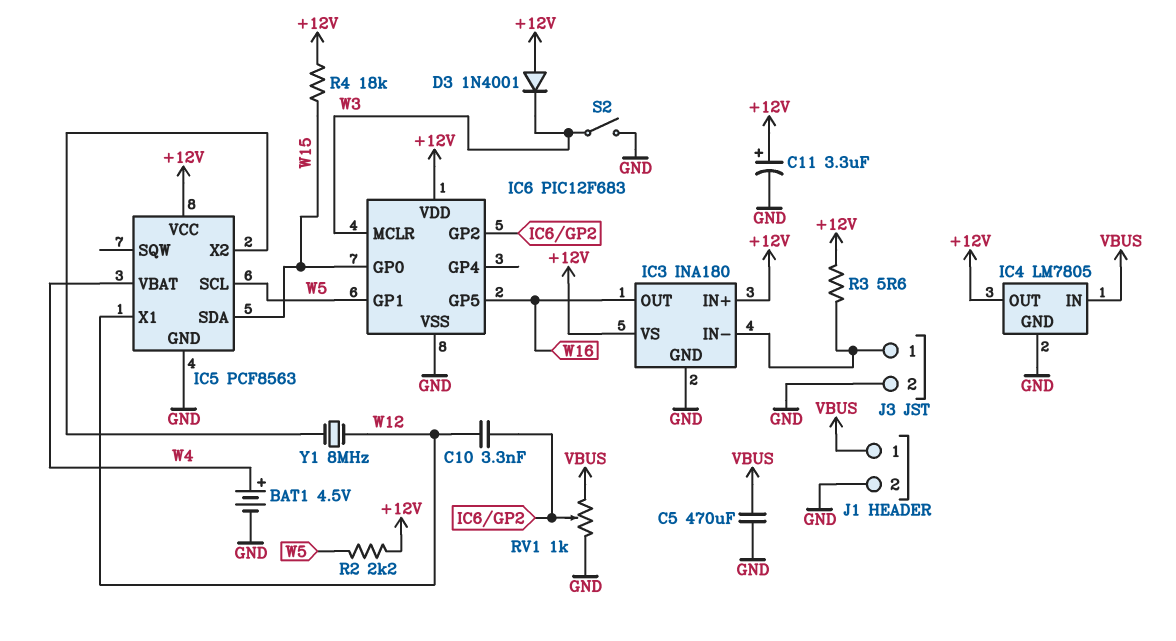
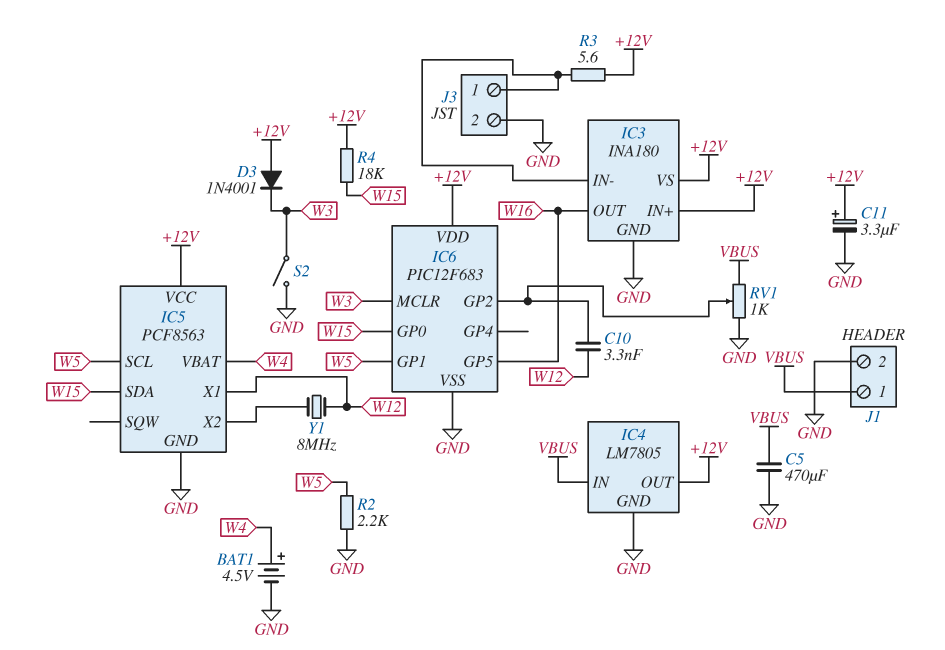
R2: 2.2k (+12V, W5) -> 2.2k (GND, W5)

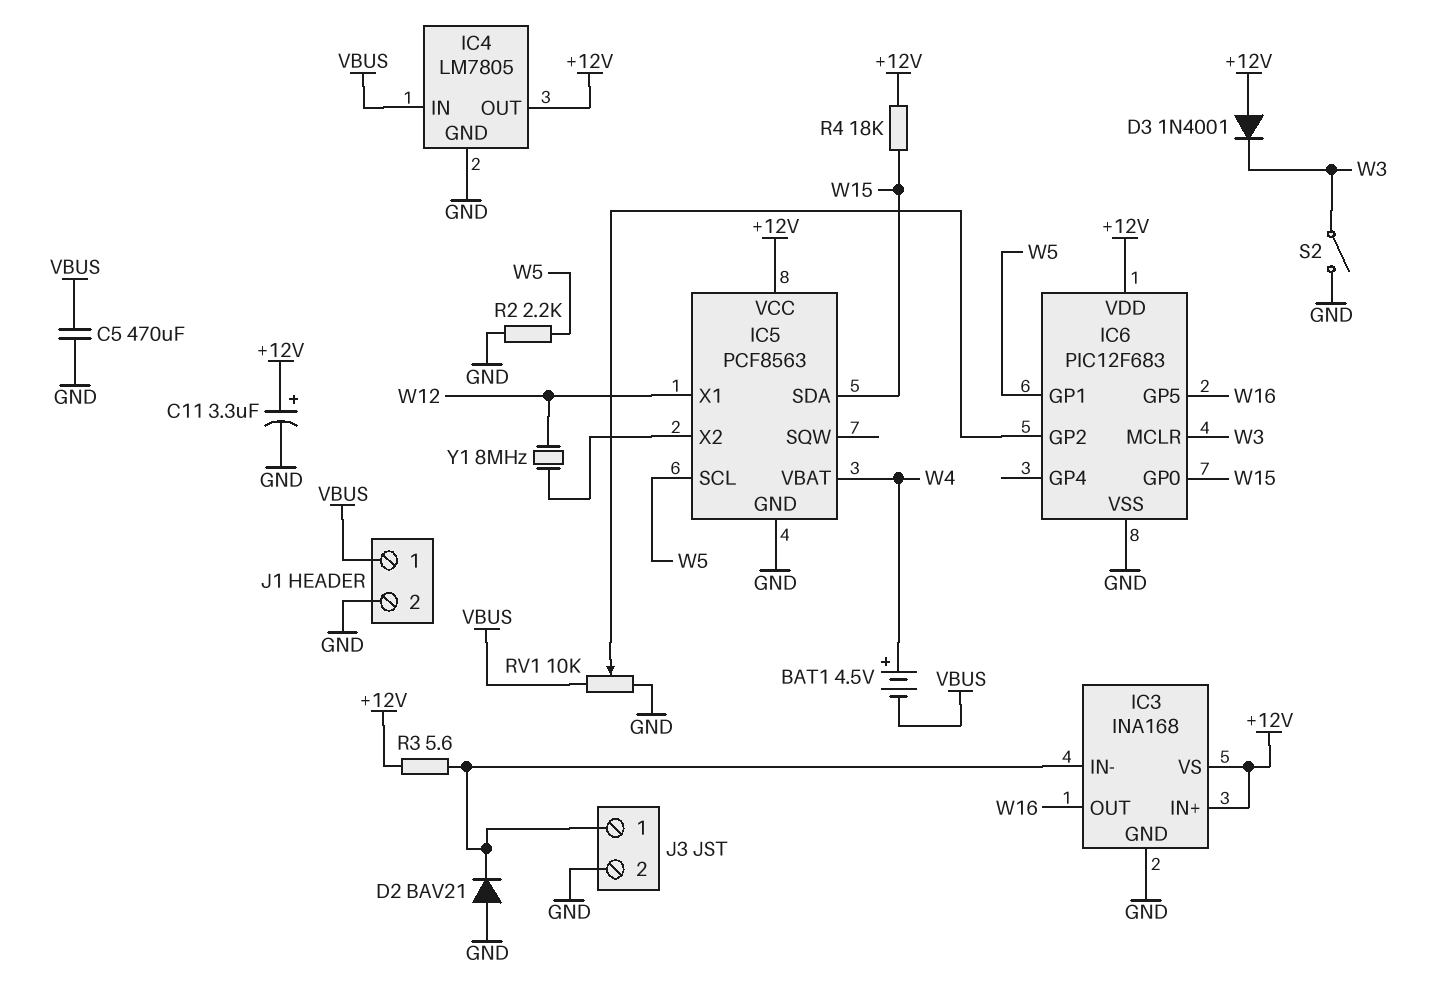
BAT1: 4.5V (plus W4, minus GND) -> 4.5V (plus W4, minus VBUS)
C10: 3.3nF (IC6/GP2, W12) -> none
D2: none -> diode BAV21 (A GND, K IC3/IN-)
IC3: INA180 -> INA168
RV1: 1k (GND, VBUS, wiper IC6/GP2) -> 10k (GND, VBUS, wiper IC6/GP2)

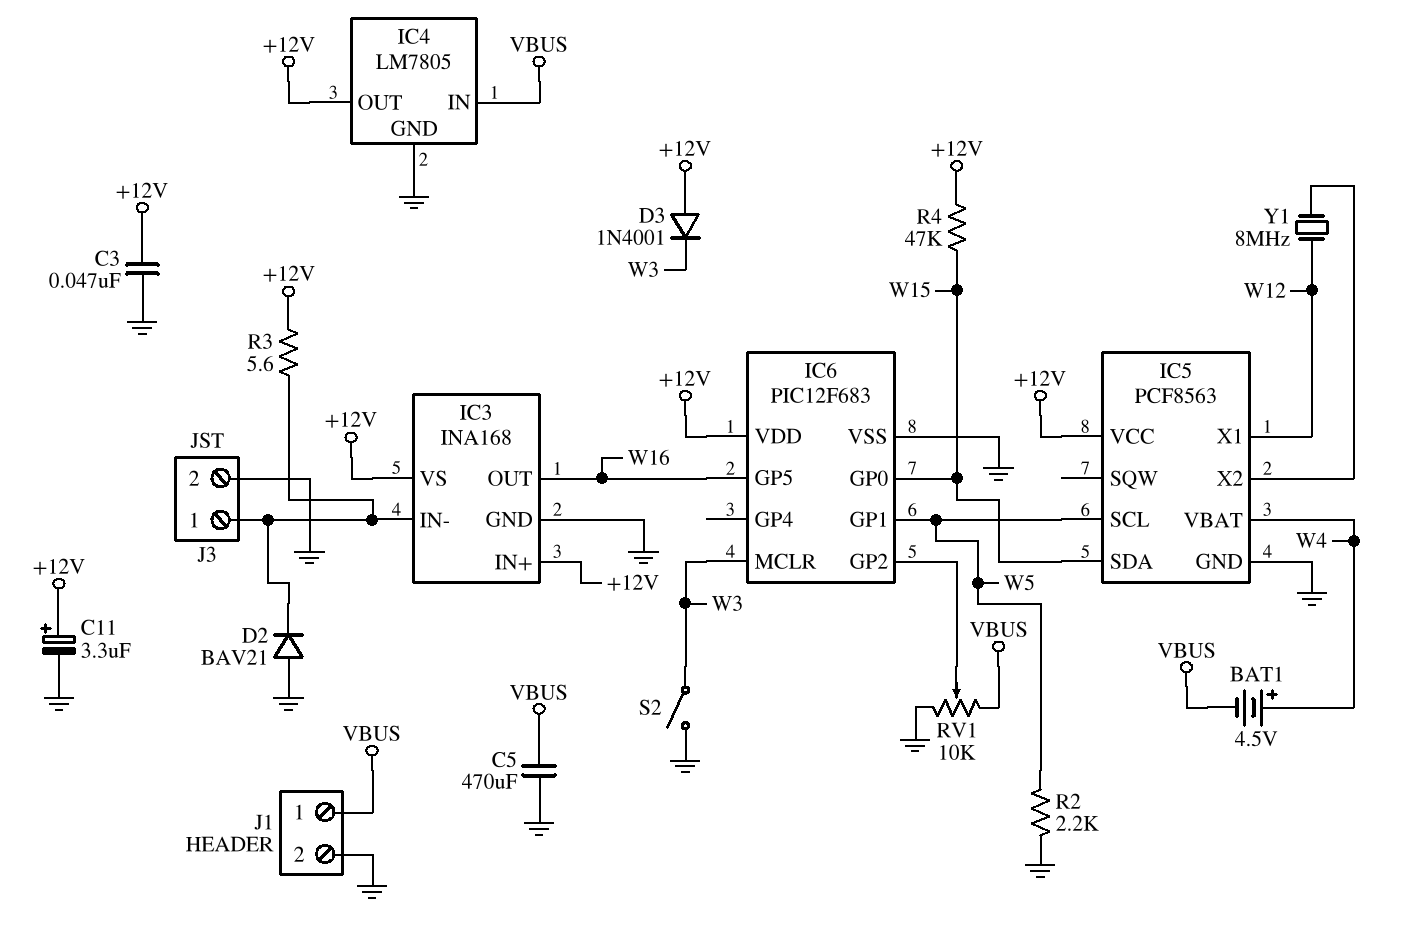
C3: none -> 47nF (+12V, GND)
R4: 18k (+12V, W15) -> 47k (+12V, W15)

